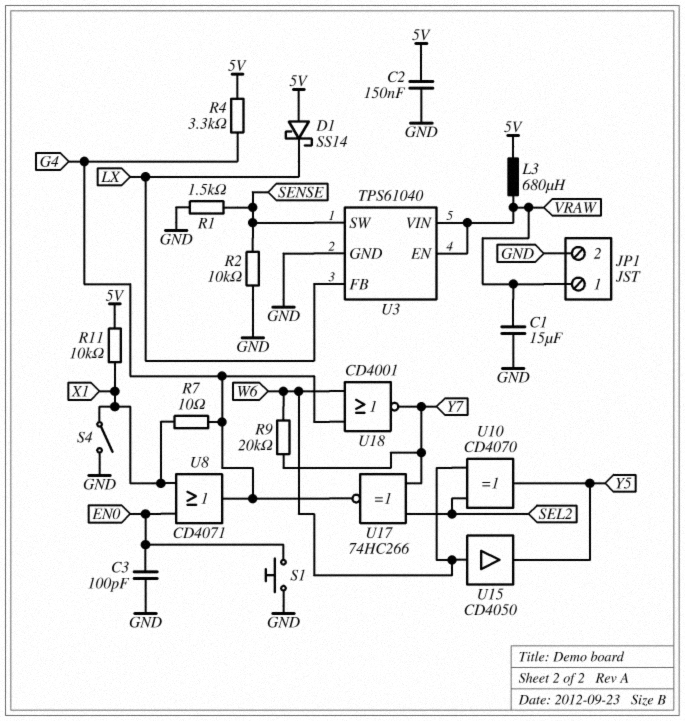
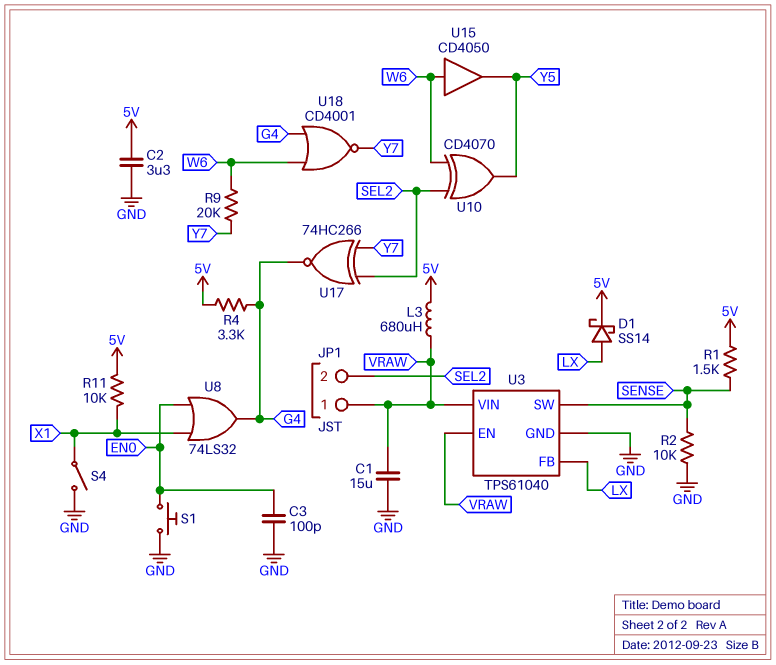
C2: 150nF (5V, GND) -> 3.3uF (5V, GND)
D1: schottky SS14 (A 5V, K LX) -> schottky SS14 (A LX, K 5V)
JP1 pin 2: GND -> SEL2
R1: 1.5k (GND, SENSE) -> 1.5k (5V, SENSE)
R7: 10 (G4, X1) -> none
U8: OR CD4071 (in EN0, in X1, out G4) -> OR 74LS32 (in EN0, in X1, out G4)

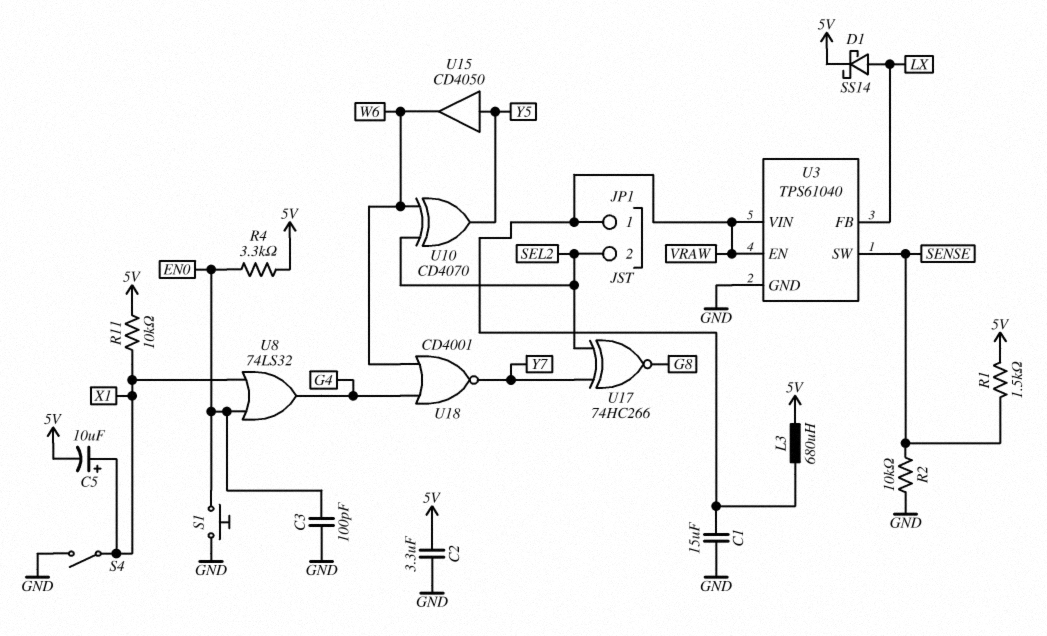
C5: none -> 10uF (plus X1, minus 5V)
R4: 3.3k (5V, G4) -> 3.3k (5V, EN0)
R9: 20k (W6, Y7) -> none
U15: buffer CD4050 (in W6, out Y5) -> buffer CD4050 (in Y5, out W6)
U17: XNOR 74HC266 (in SEL2, in Y7, out G4) -> XNOR 74HC266 (in SEL2, in Y7, out G8)

